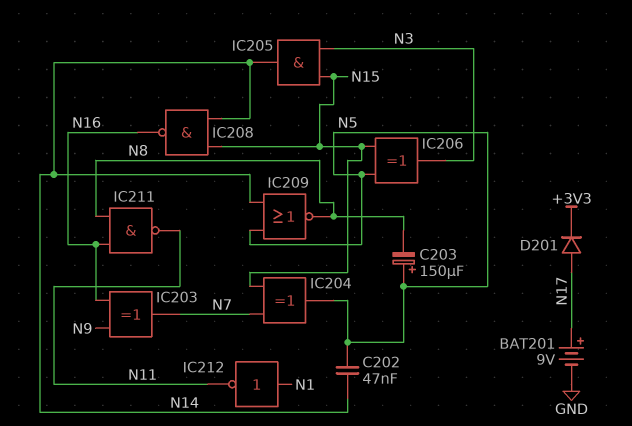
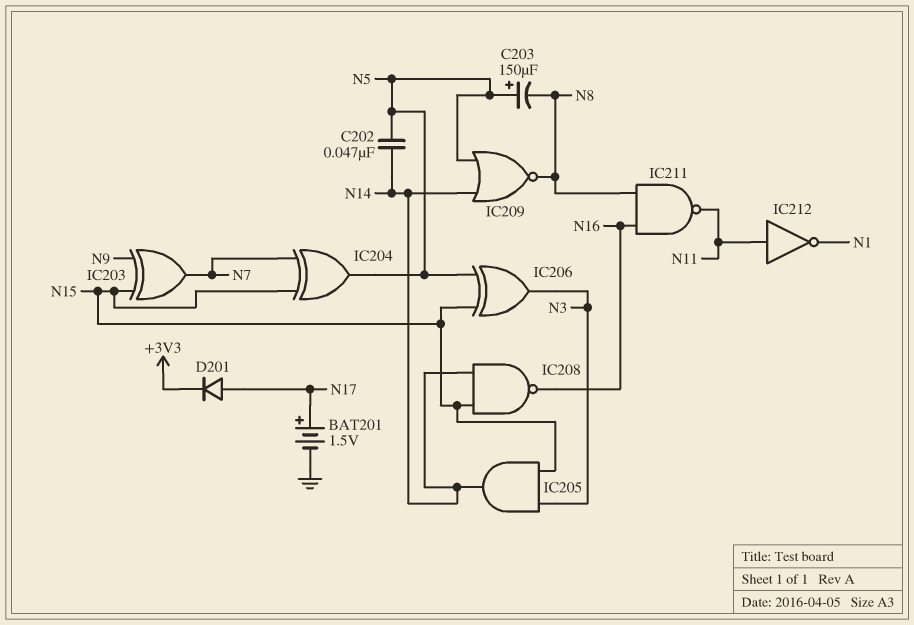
BAT201: 9V (plus N17, minus GND) -> 1.5V (plus N17, minus GND)
IC203: XOR (in N9, in N16, out N7) -> XOR (in N9, in N15, out N7)
IC212: NOT (in N1, out N11) -> NOT (in N11, out N1)

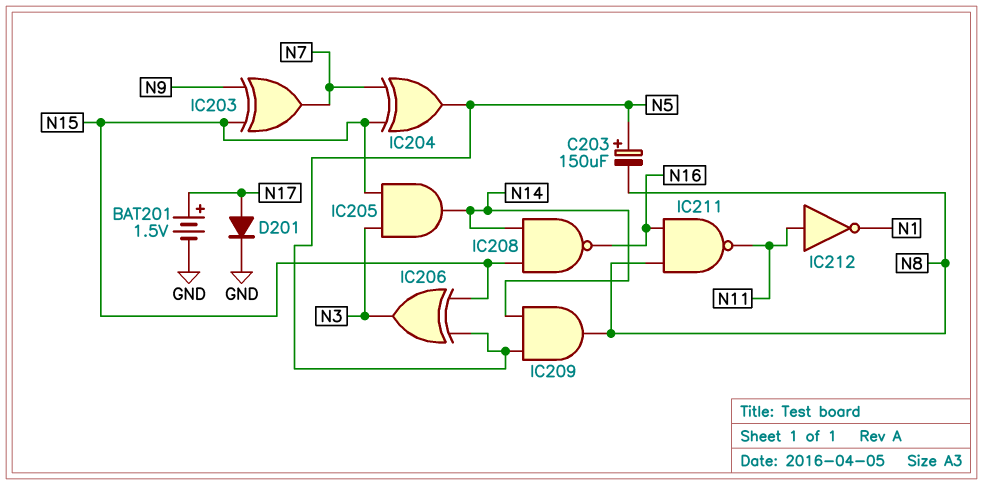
C202: 47nF (N5, N14) -> none
D201: diode (A N17, K +3V3) -> diode (A N17, K GND)
IC209: NOR (in N5, in N14, out N8) -> AND (in N5, in N14, out N8)

